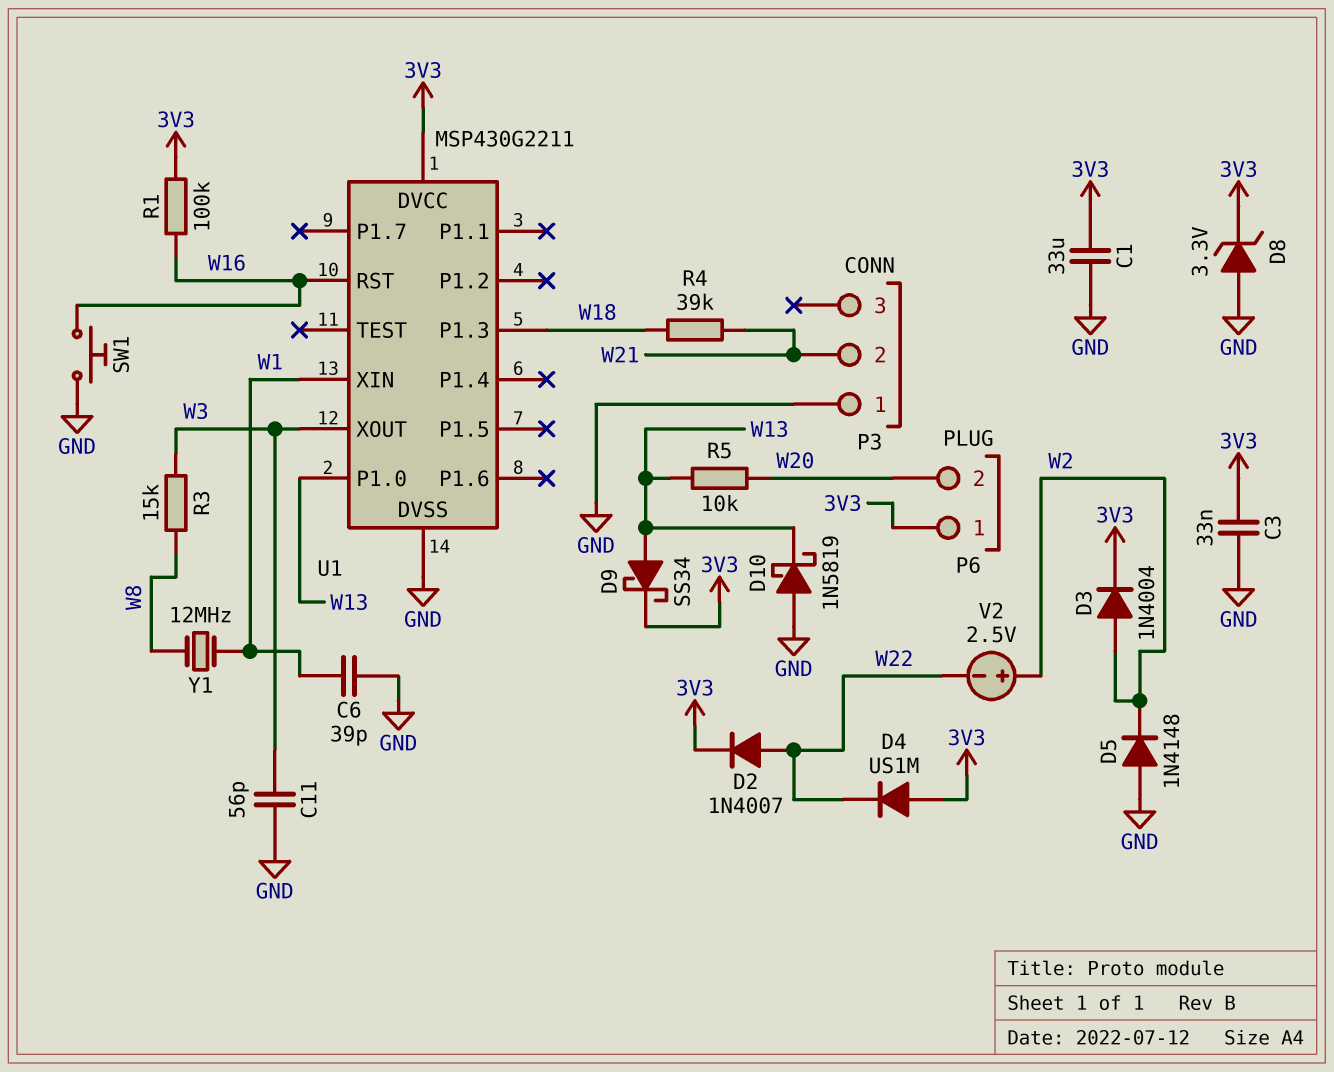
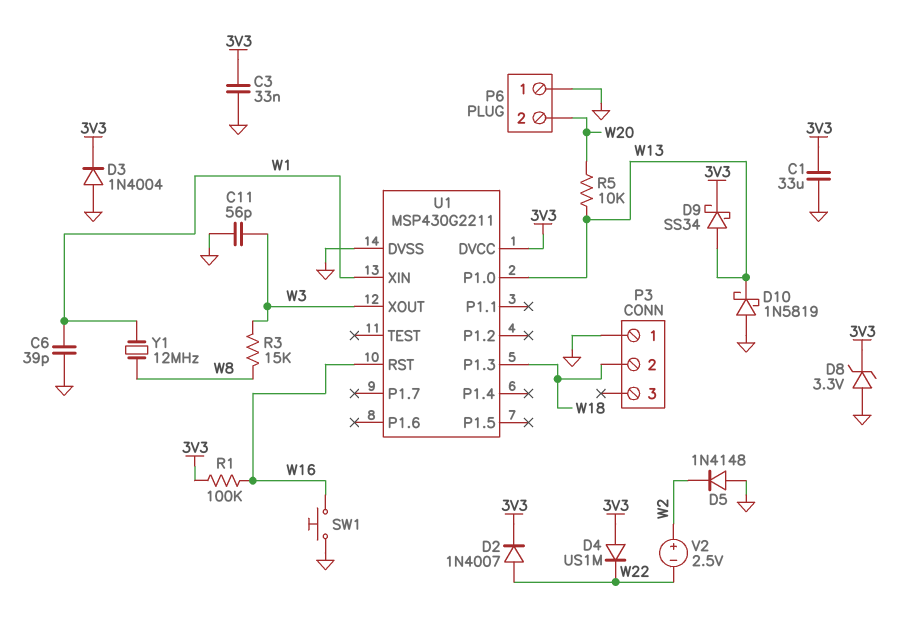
D3: diode 1N4004 (A W2, K 3V3) -> diode 1N4004 (A GND, K 3V3)
P3 pin 2: W21 -> W18
P6 pin 1: 3V3 -> GND
R4: 39k (W18, W21) -> none

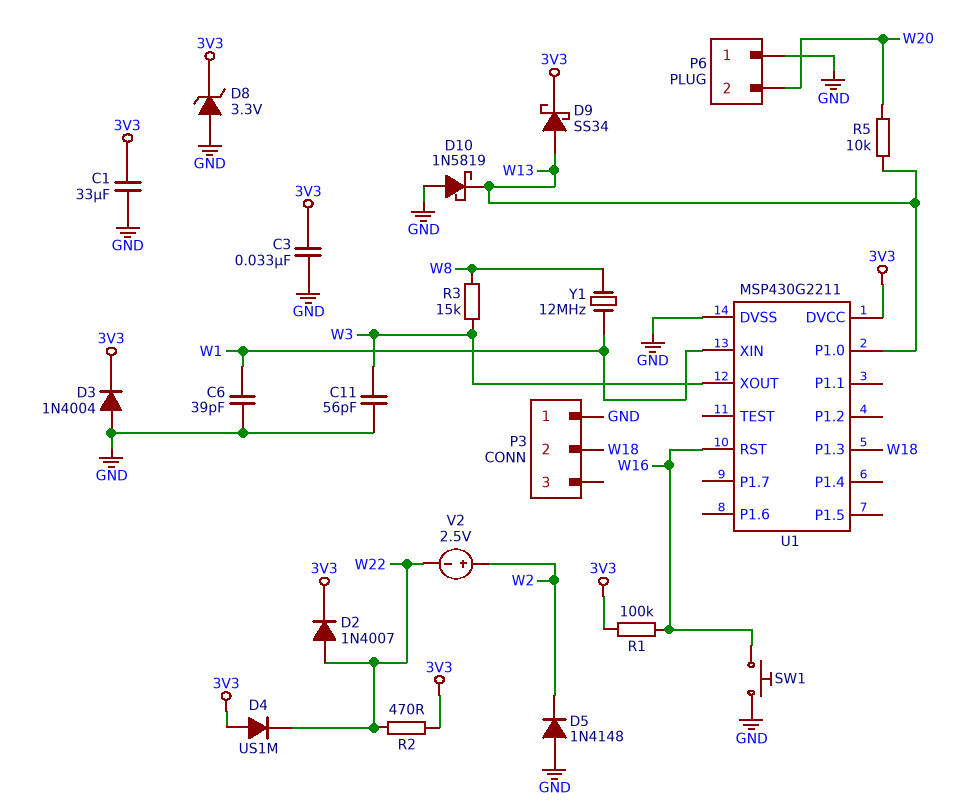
R2: none -> 470 (3V3, W22)

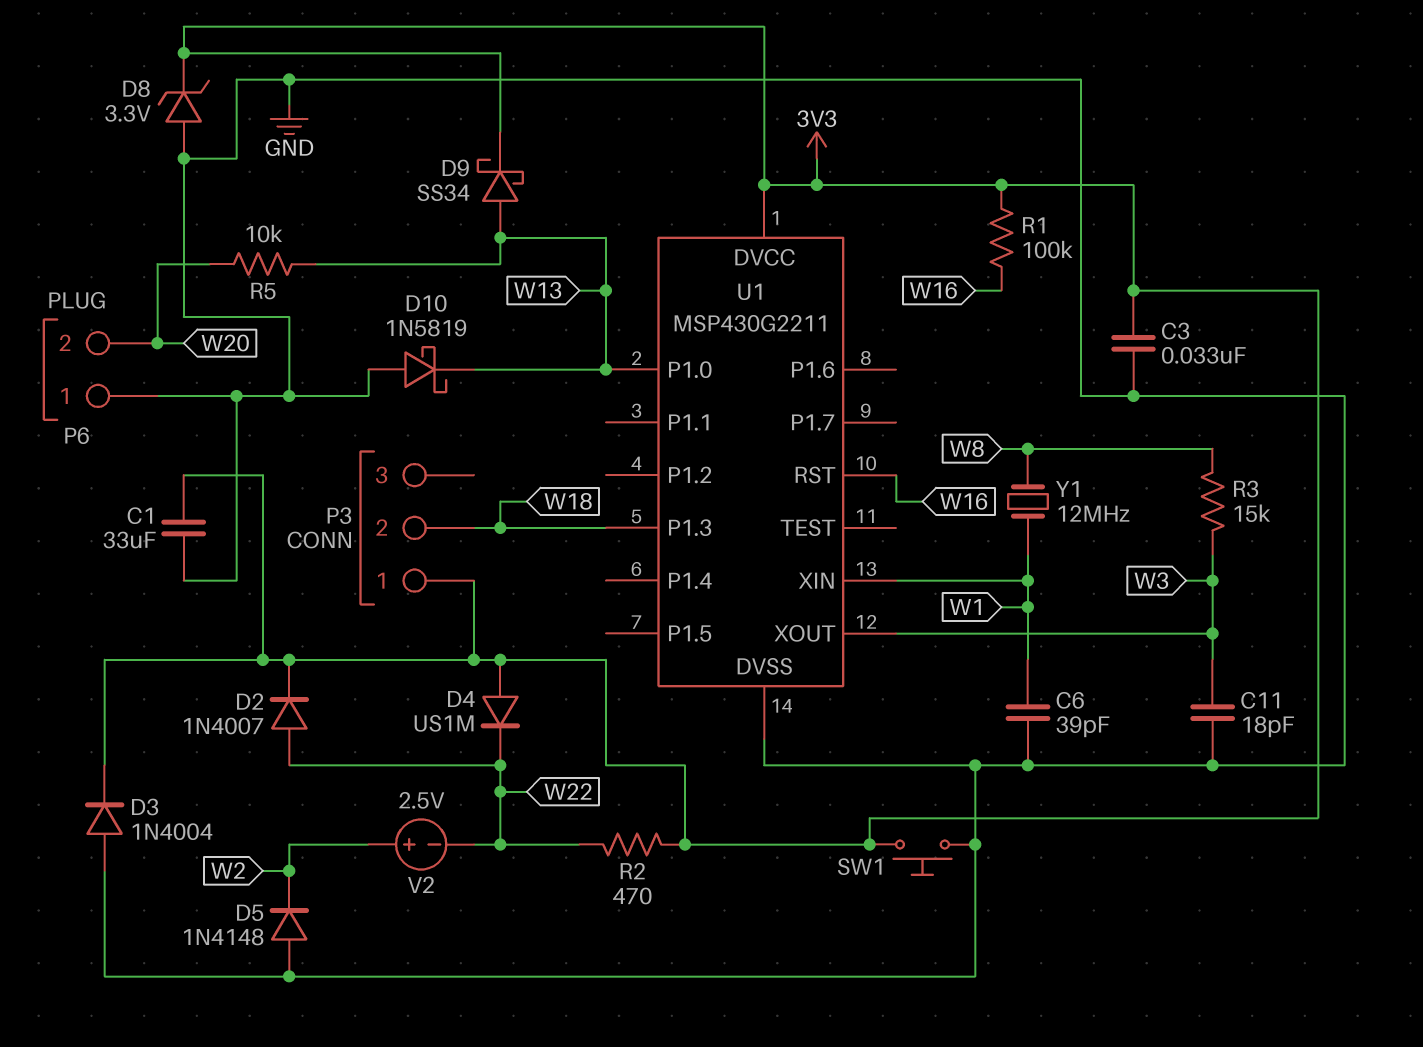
C11: 56pF (GND, W3) -> 18pF (GND, W3)
P3 pin 1: GND -> 3V3
SW1: button (GND, W16) -> button (3V3, GND)

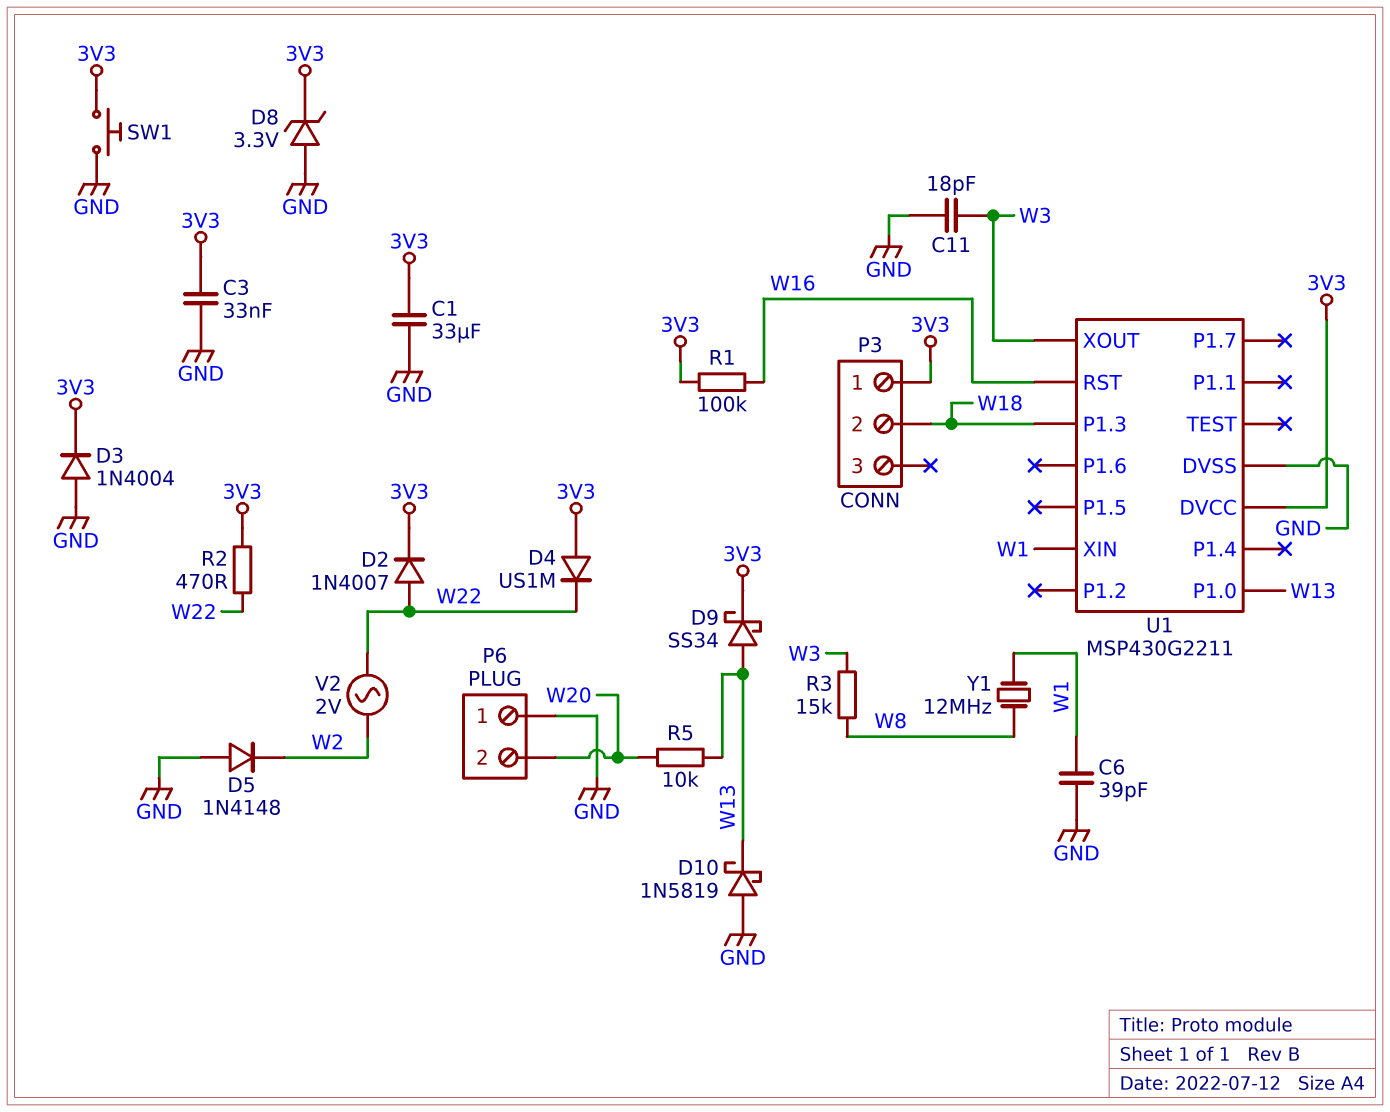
V2: 2.5V (plus W2, minus W22) -> AC 2V (W2, W22)

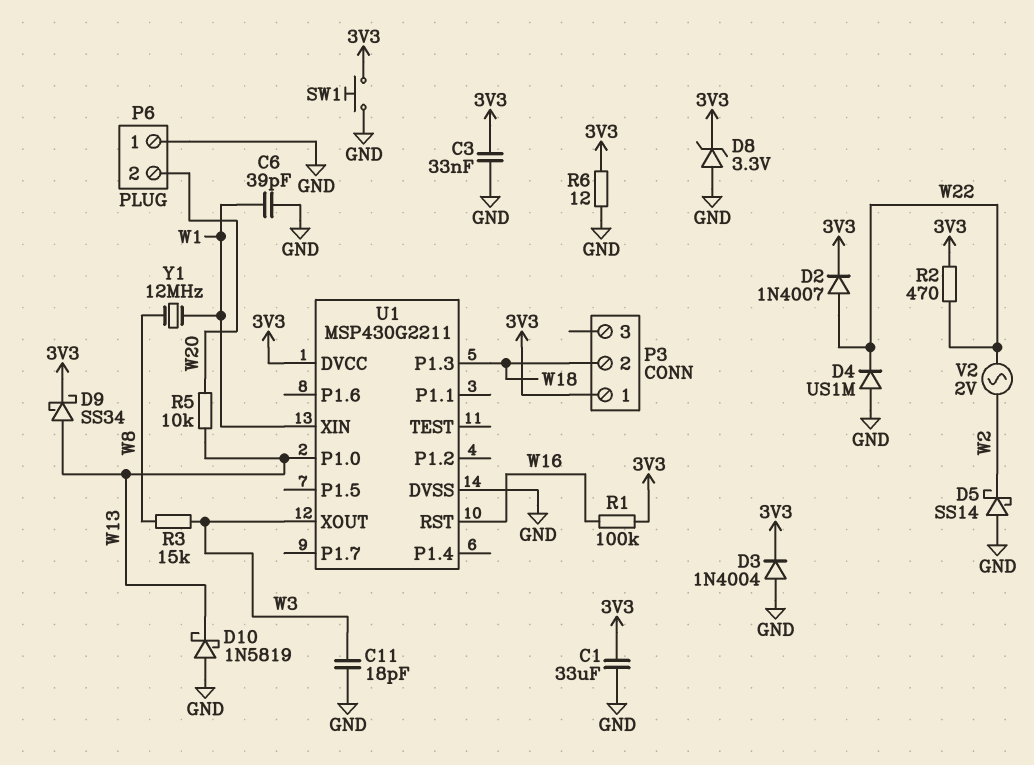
D4: diode US1M (A 3V3, K W22) -> diode US1M (A GND, K W22)
D5: diode 1N4148 (A GND, K W2) -> schottky SS14 (A GND, K W2)
R6: none -> 12 (3V3, GND)

